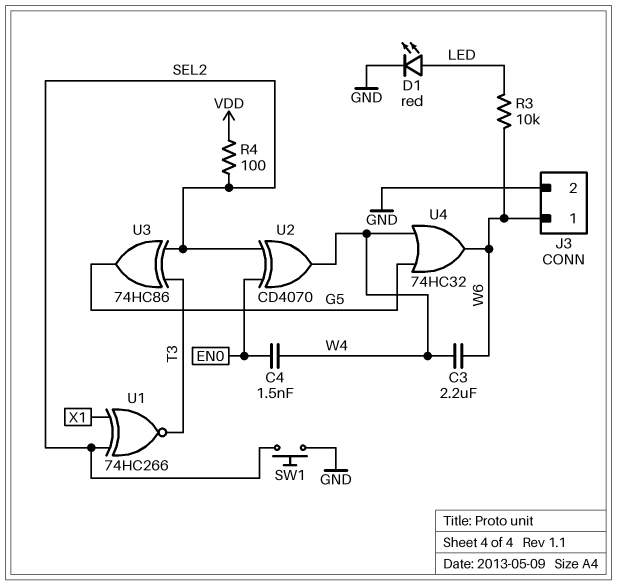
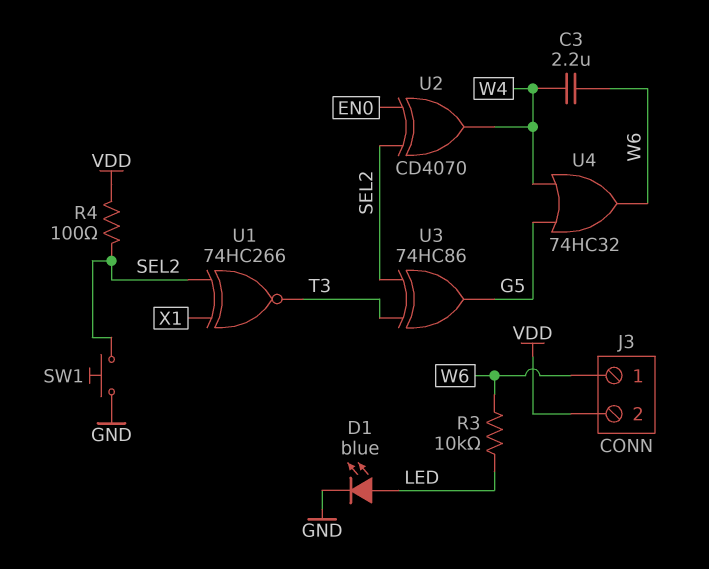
C4: 1.5nF (EN0, W4) -> none
D1: LED red (A LED, K GND) -> LED blue (A LED, K GND)
J3 pin 2: GND -> VDD

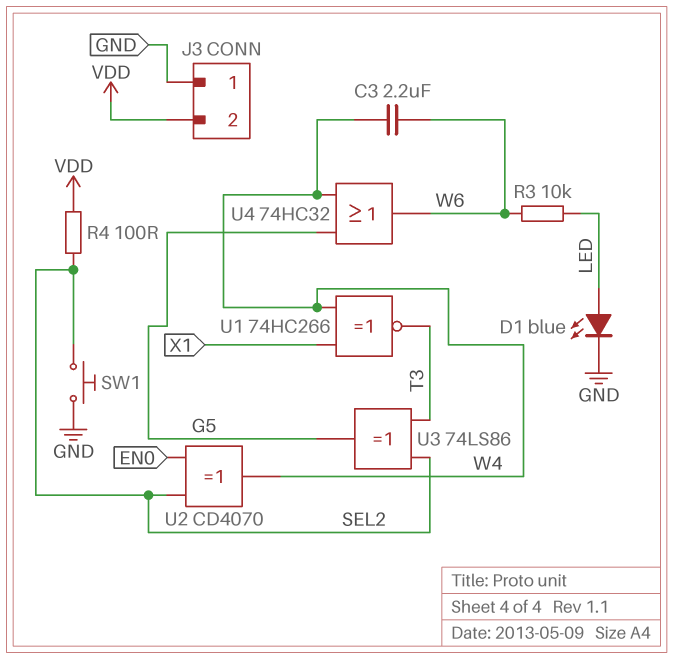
J3 pin 1: W6 -> GND
U1: XNOR 74HC266 (in SEL2, in X1, out T3) -> XNOR 74HC266 (in W4, in X1, out T3)
U3: XOR 74HC86 (in SEL2, in T3, out G5) -> XOR 74LS86 (in SEL2, in T3, out G5)

